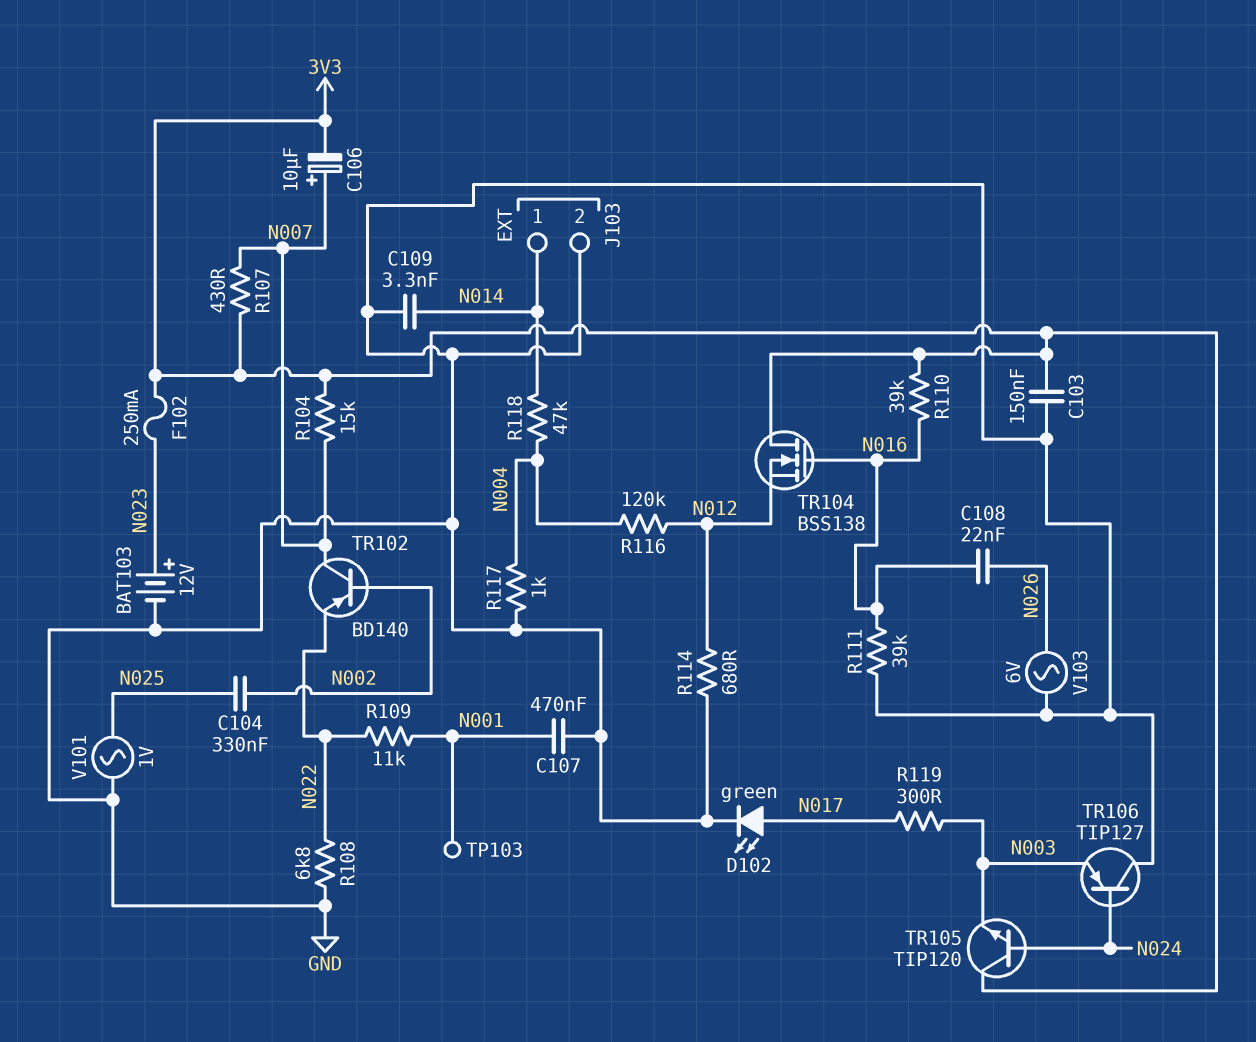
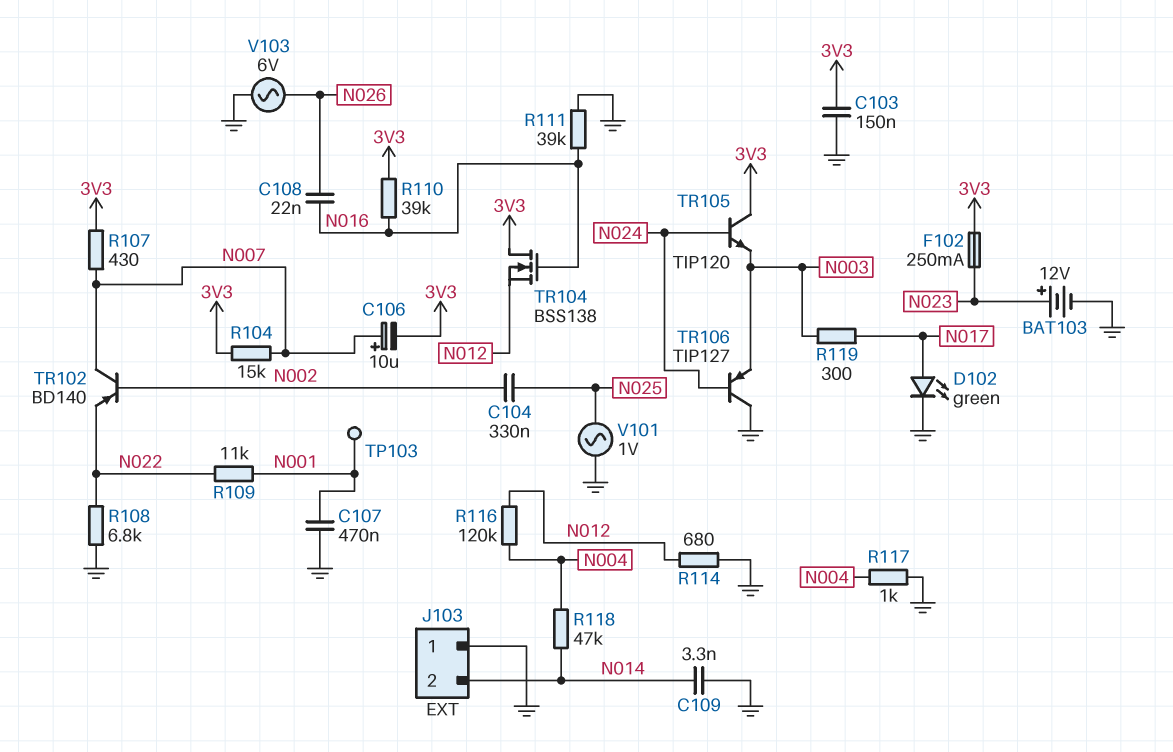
J103 pin 1: N014 -> GND
J103 pin 2: GND -> N014

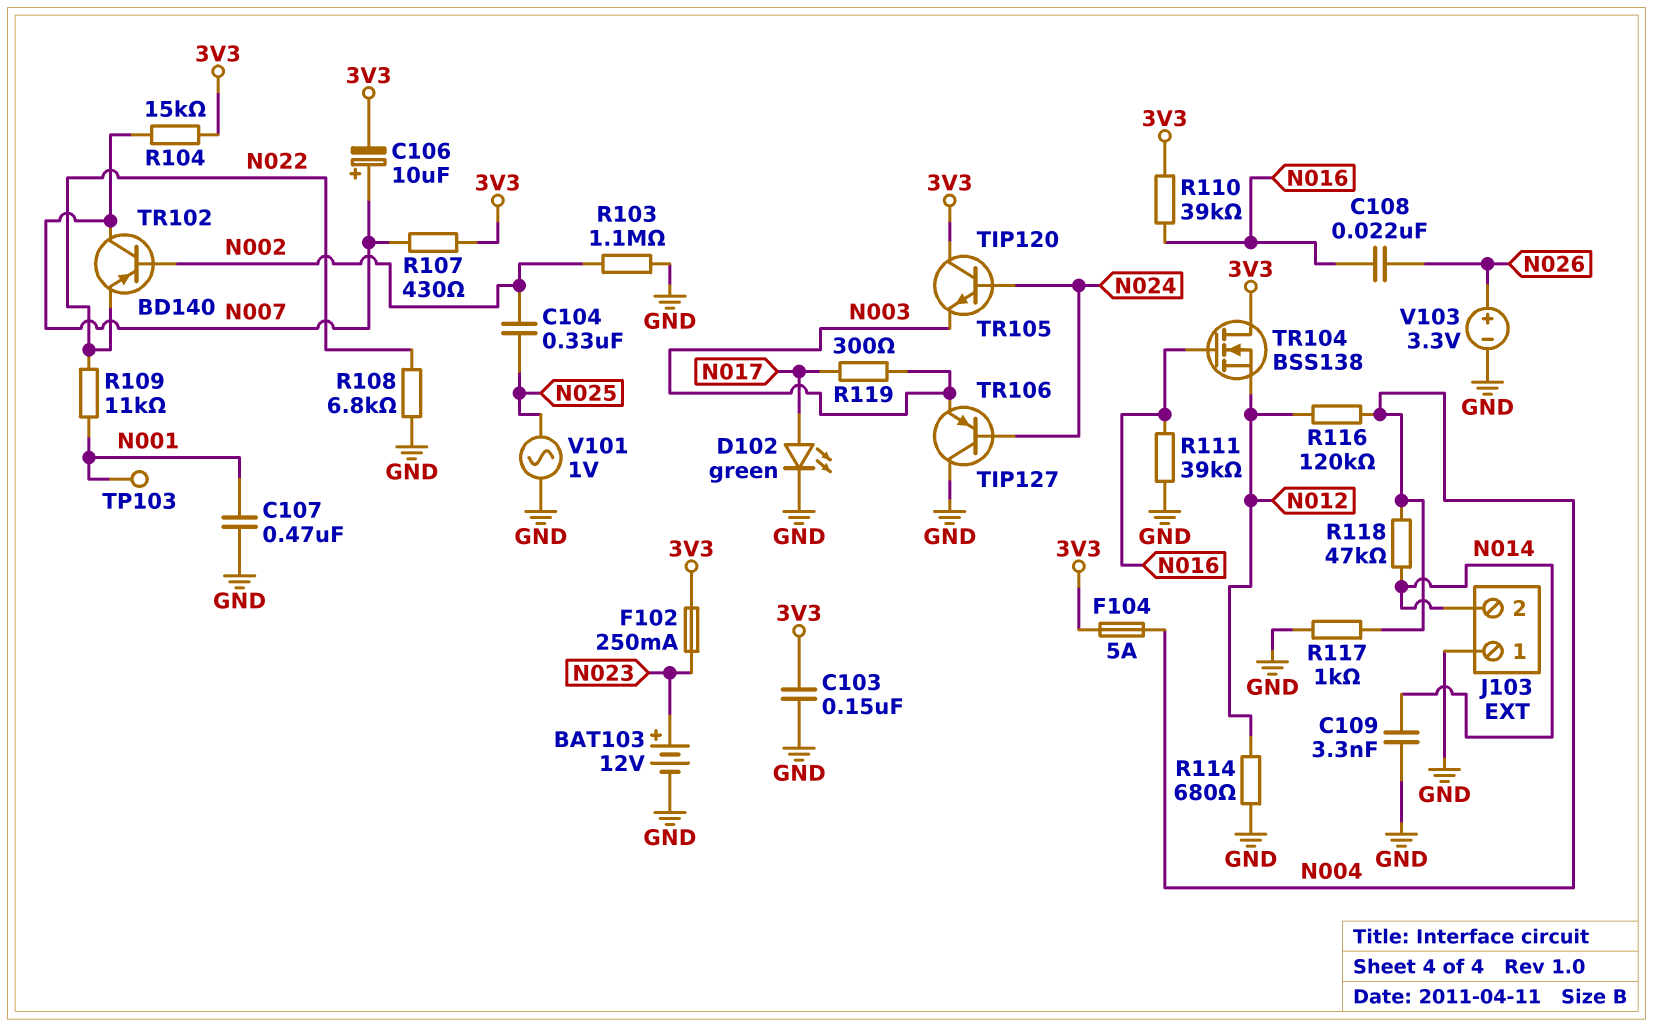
F104: none -> 5A (3V3, N004)
R103: none -> 1.1M (GND, N002)
V103: AC 6V (GND, N026) -> 3.3V (plus N026, minus GND)

